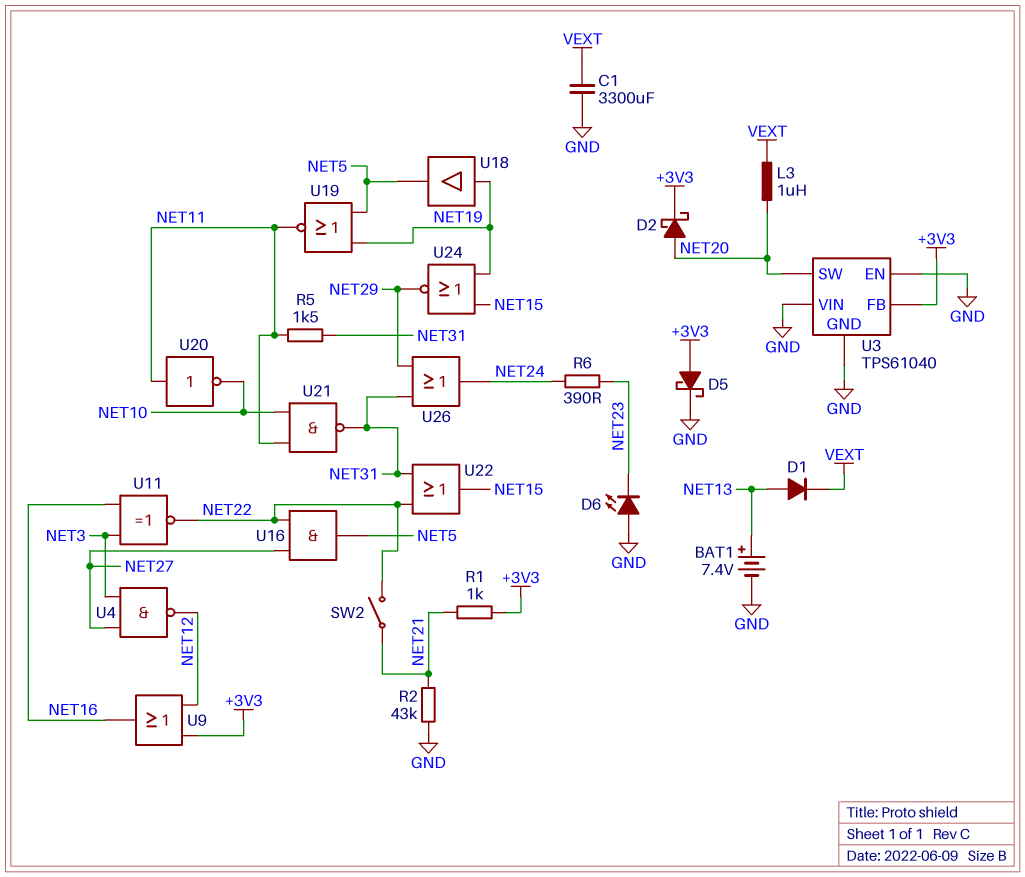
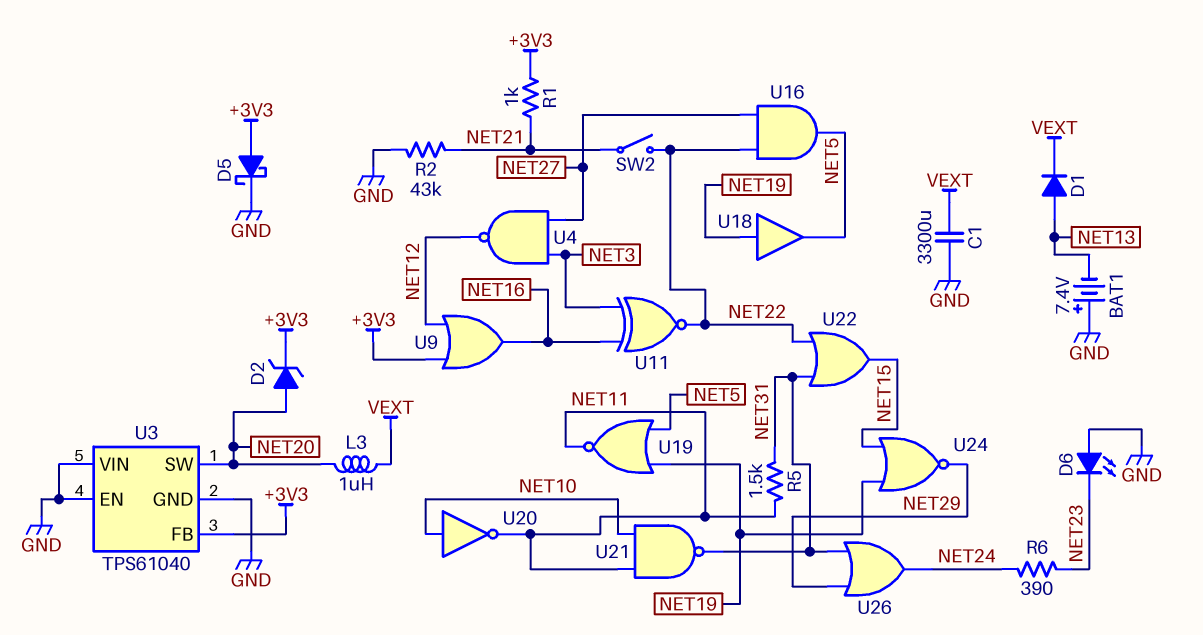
BAT1: 7.4V (plus NET13, minus GND) -> 7.4V (plus GND, minus NET13)
D2: schottky (A NET20, K +3V3) -> zener (A NET20, K +3V3)
U20: NOT (in NET11, out NET10) -> NOT (in NET10, out NET11)

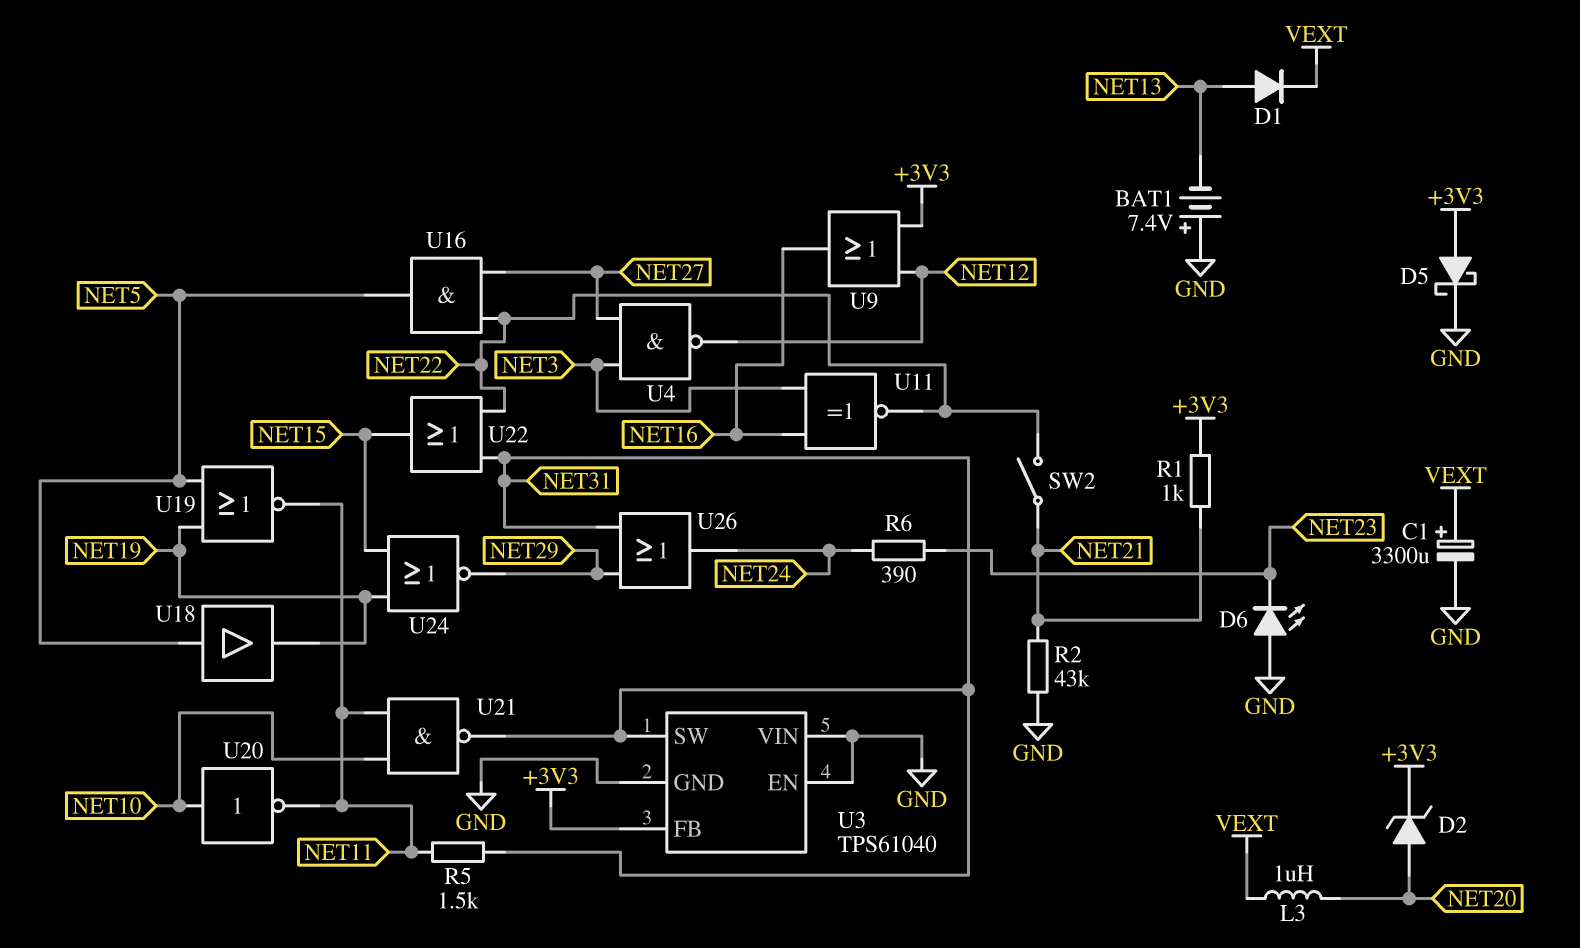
C1: 3300uF (GND, VEXT) -> 3300uF (plus VEXT, minus GND)
U3 pin SW: NET20 -> NET31
U18: buffer (in NET19, out NET5) -> buffer (in NET5, out NET19)

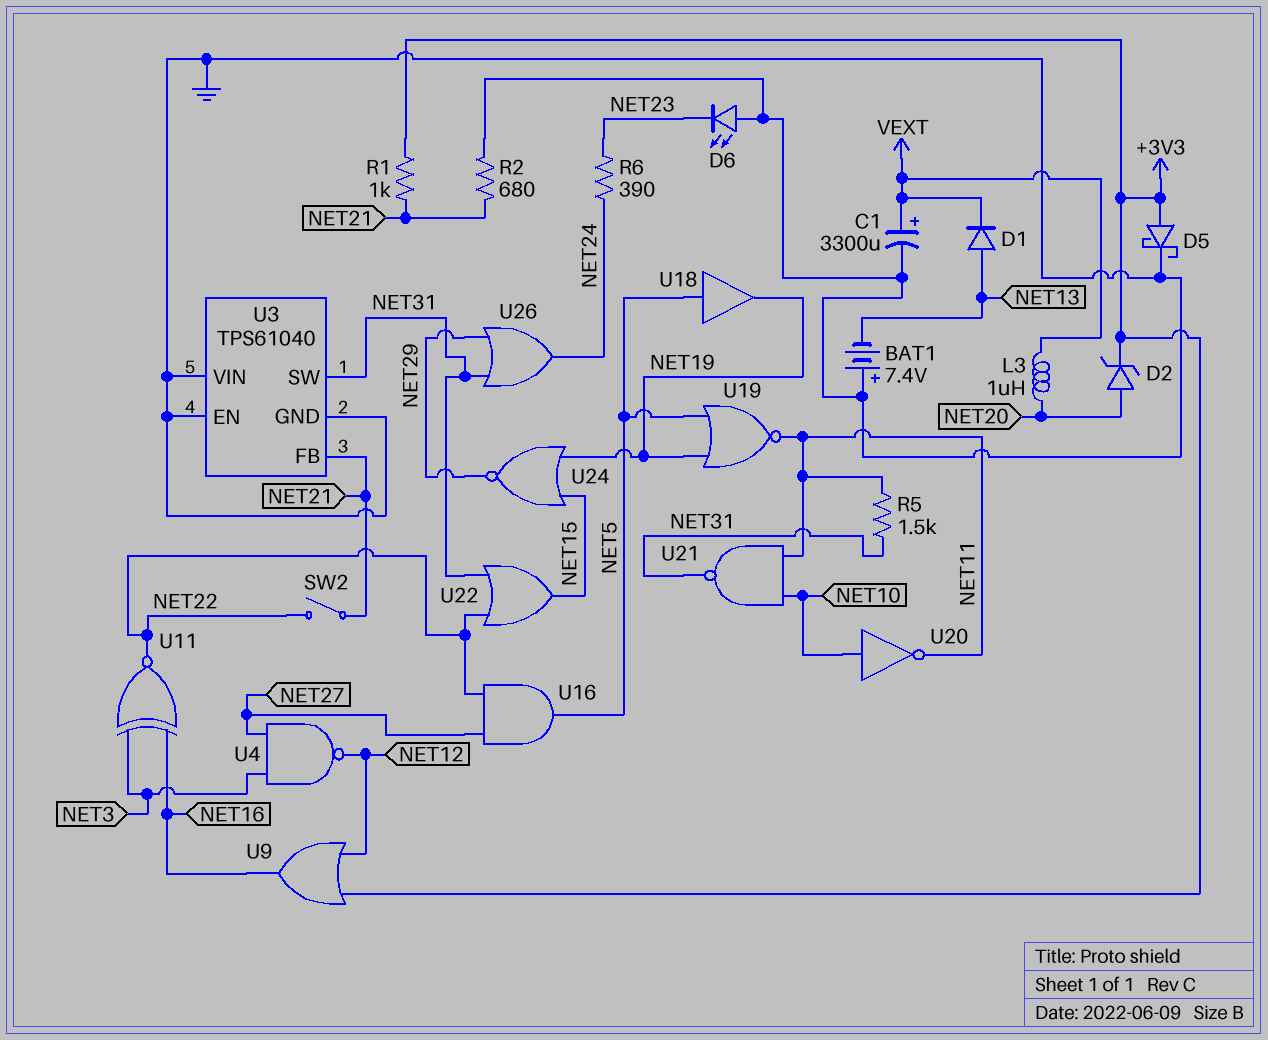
R2: 43k (GND, NET21) -> 680 (GND, NET21)
U3 pin FB: +3V3 -> NET21

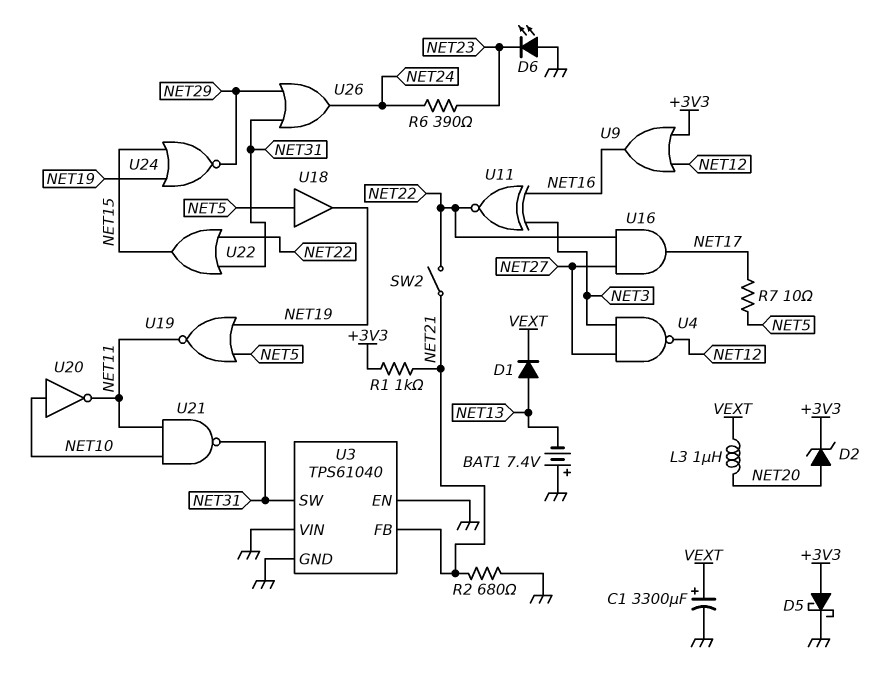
R5: 1.5k (NET11, NET31) -> none
R7: none -> 10 (NET5, NET17)
U16: AND (in NET22, in NET27, out NET5) -> AND (in NET22, in NET27, out NET17)

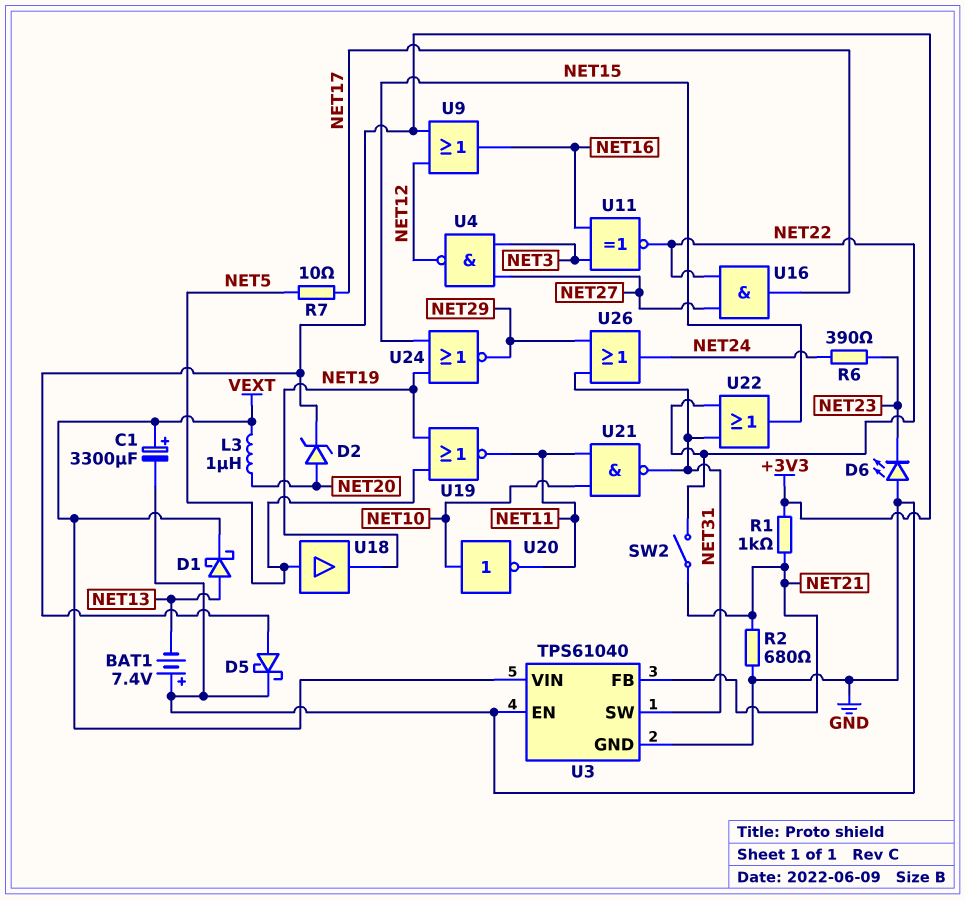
D1: diode (A NET13, K VEXT) -> schottky (A NET13, K VEXT)
U3 pin VIN: GND -> VEXT

